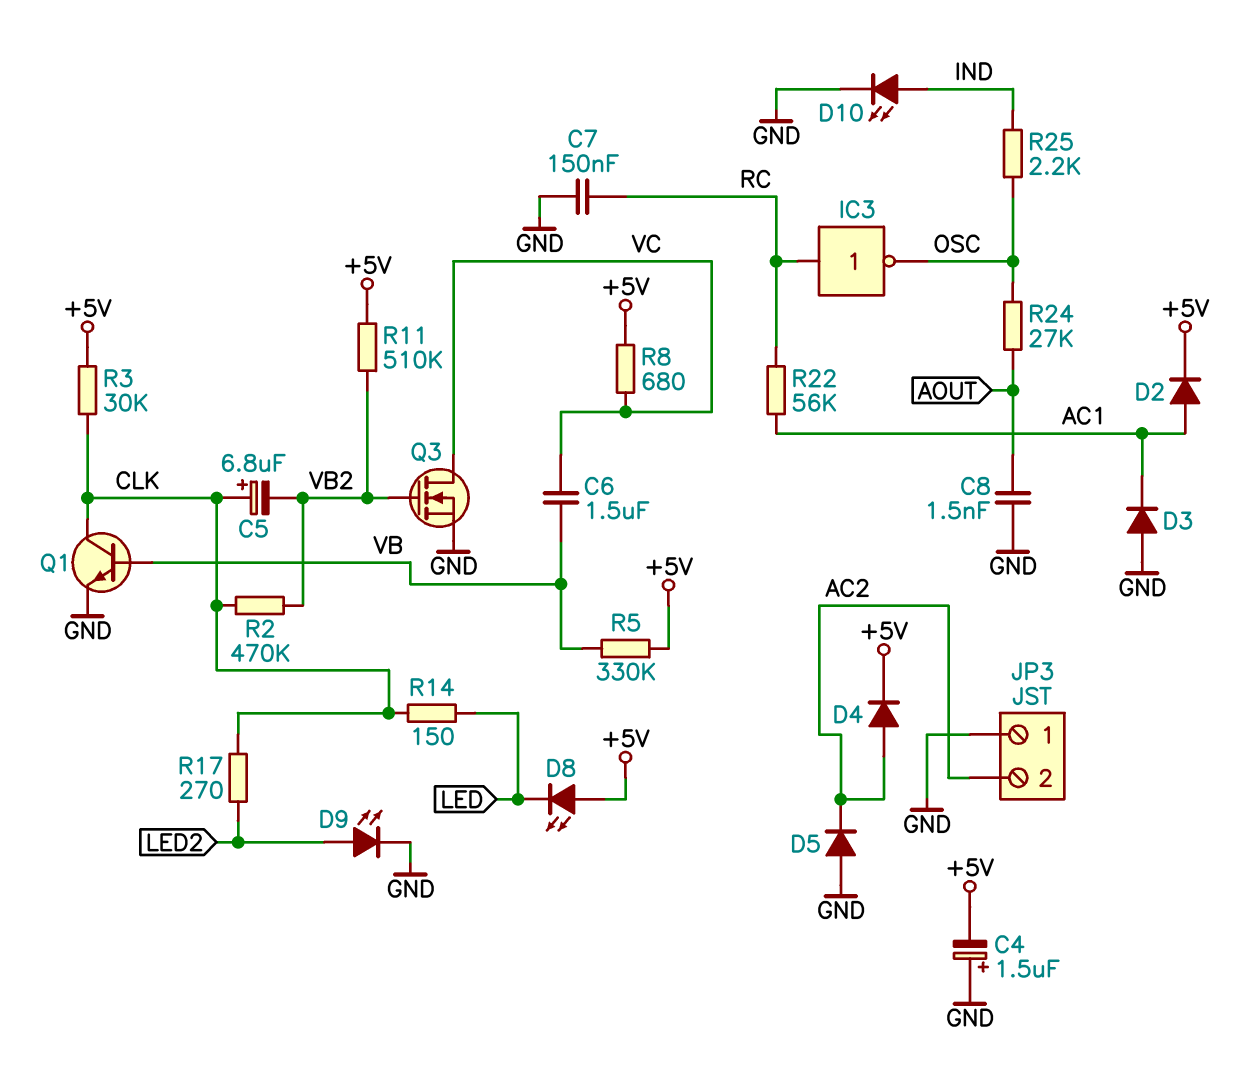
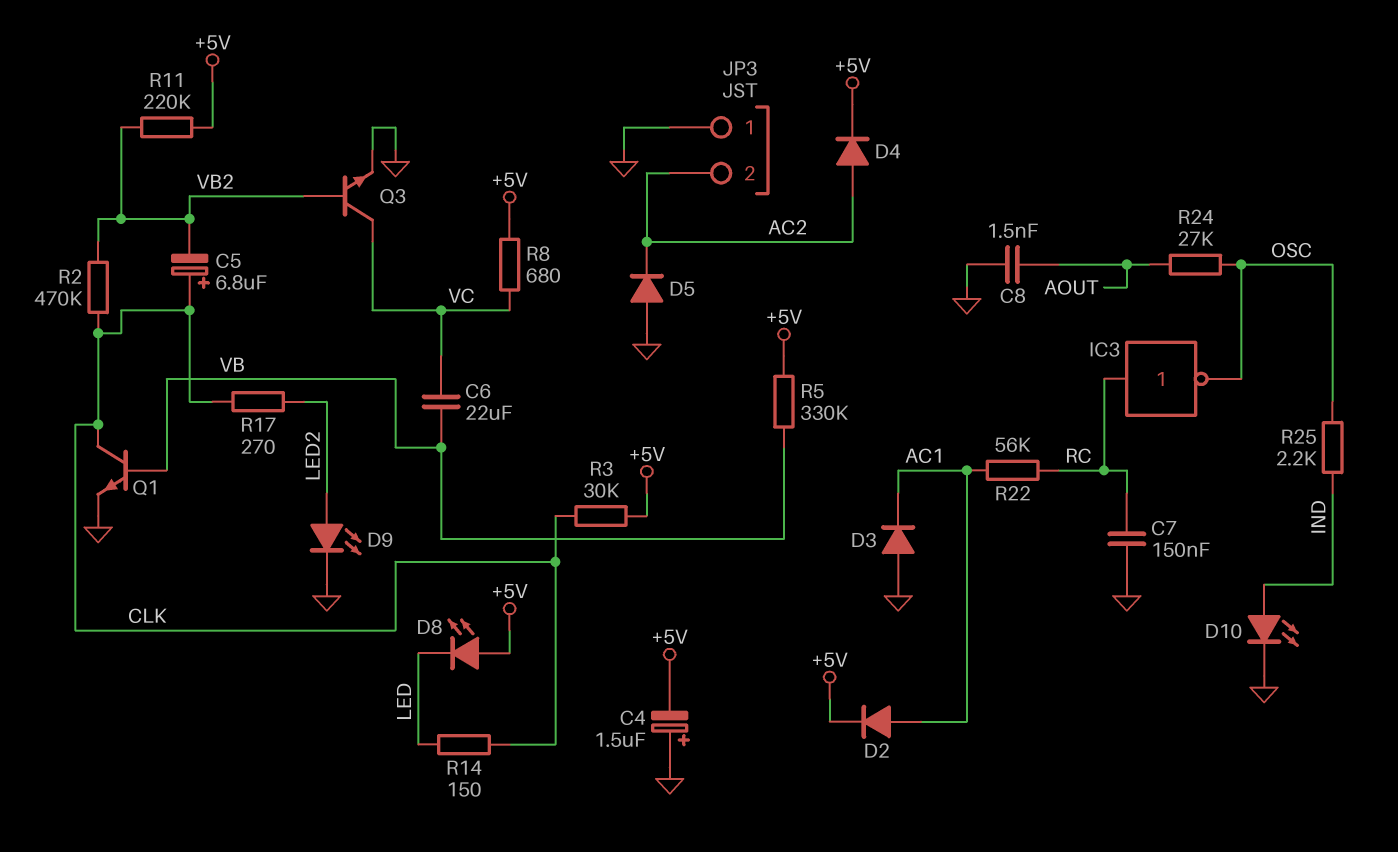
C6: 1.5uF (VB, VC) -> 22uF (VB, VC)
Q3: NMOS (G VB2, D VC, S GND) -> NPN (B VB2, C VC, E GND)
R11: 510k (+5V, VB2) -> 220k (+5V, VB2)

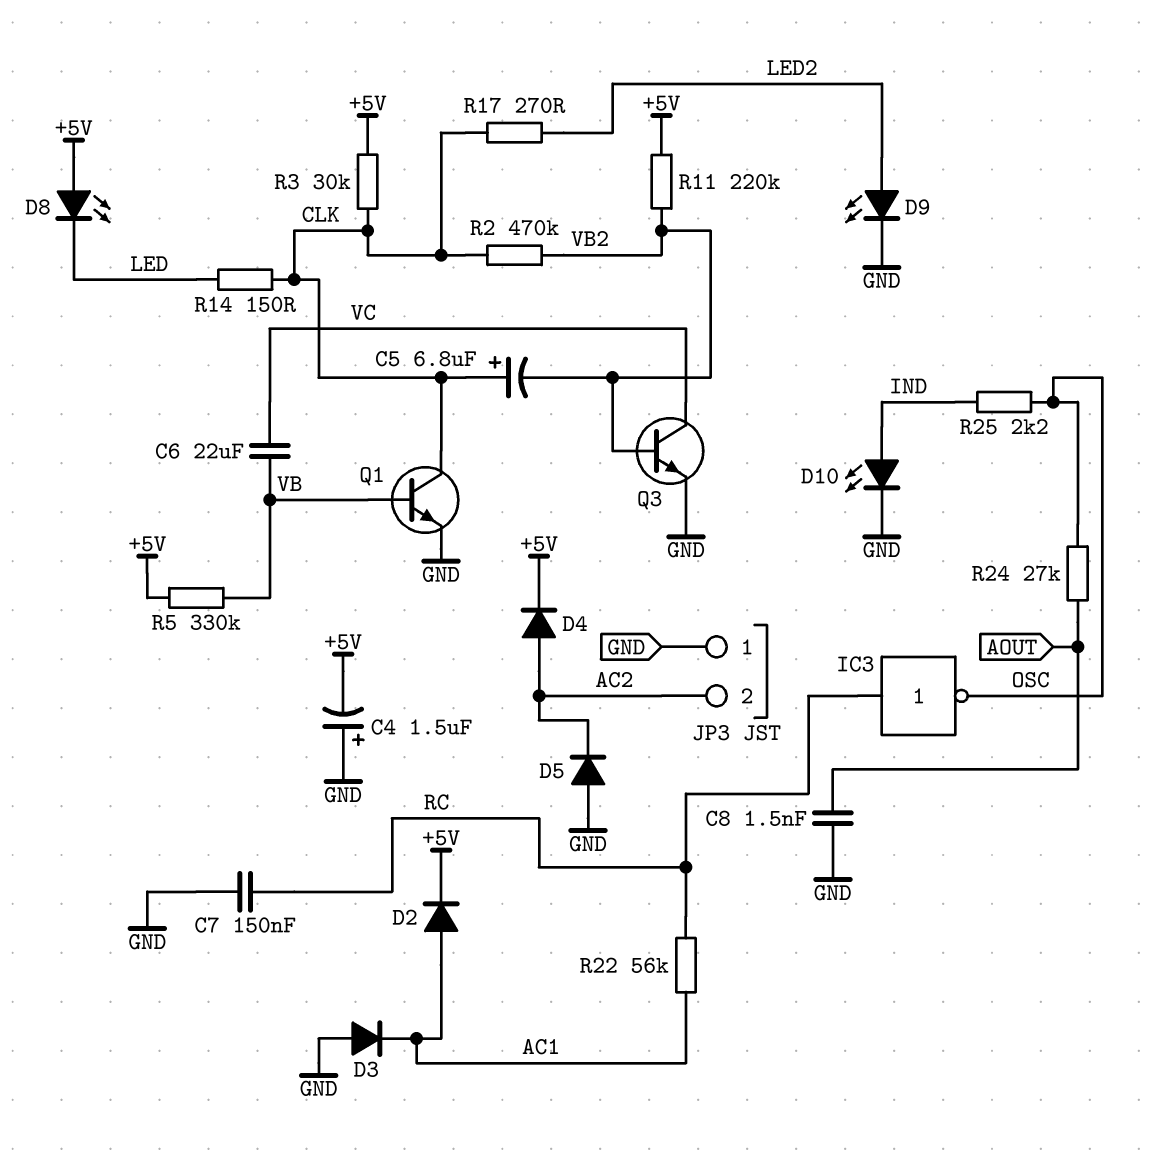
R8: 680 (+5V, VC) -> none

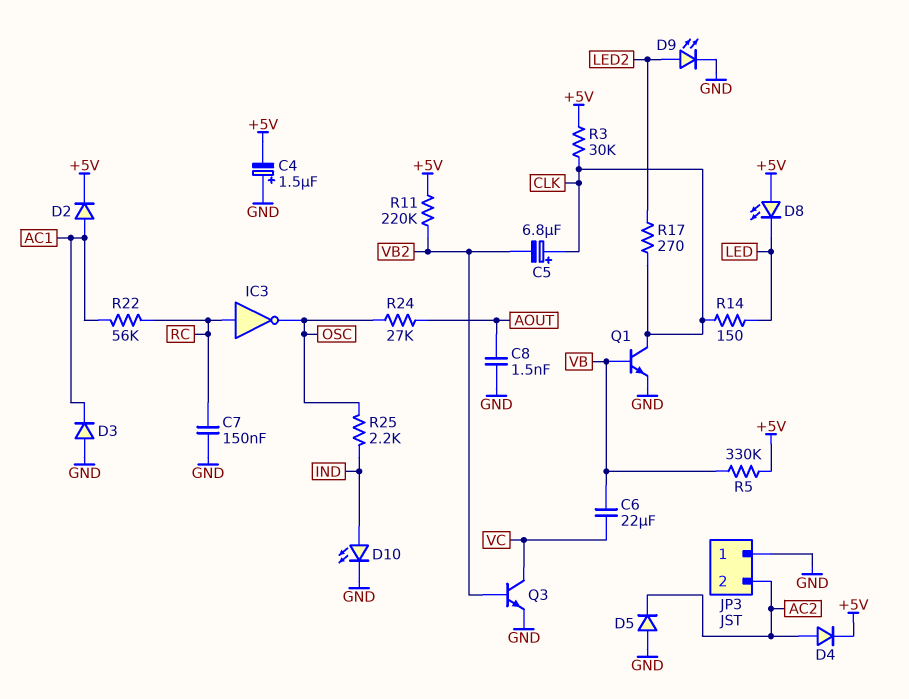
R2: 470k (CLK, VB2) -> none

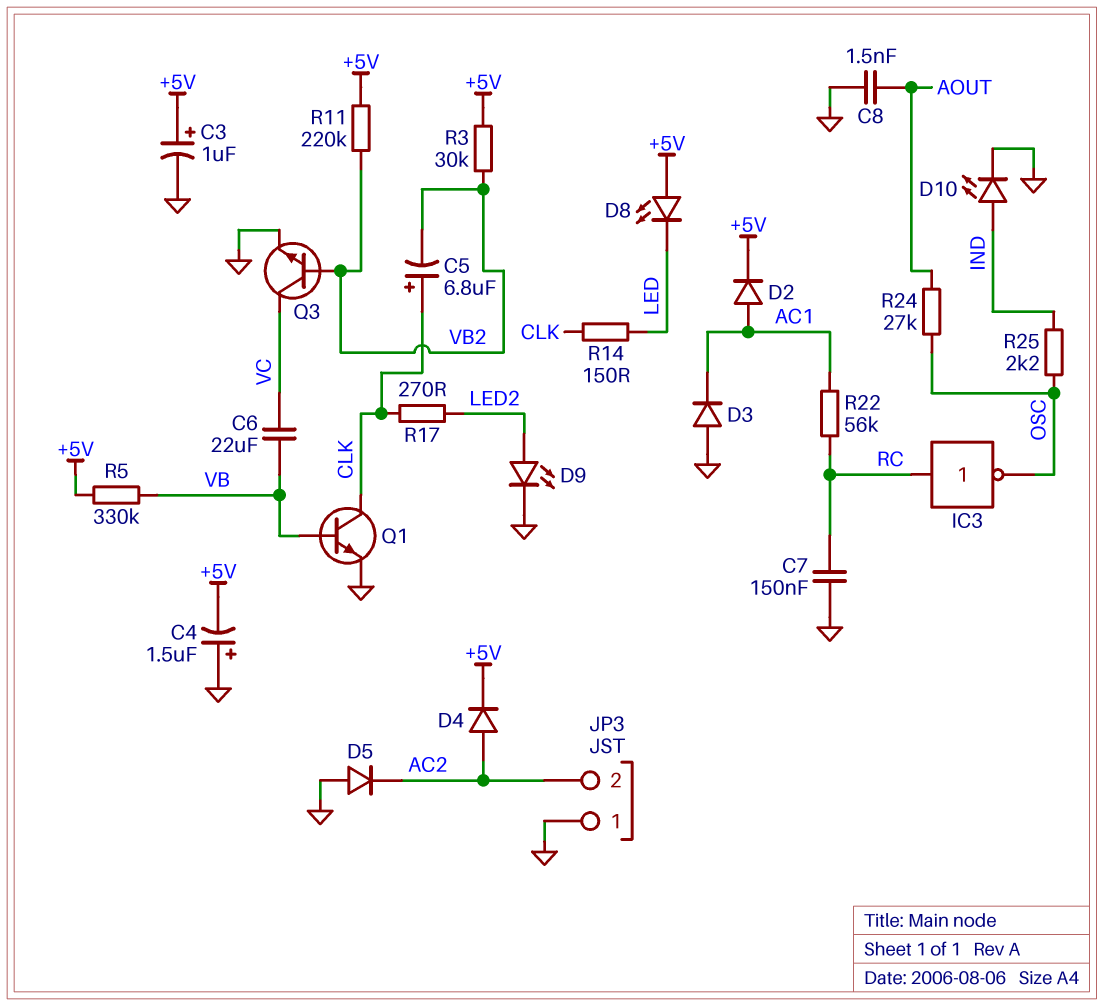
C3: none -> 1uF (plus +5V, minus GND)
R3: 30k (+5V, CLK) -> 30k (+5V, VB2)

